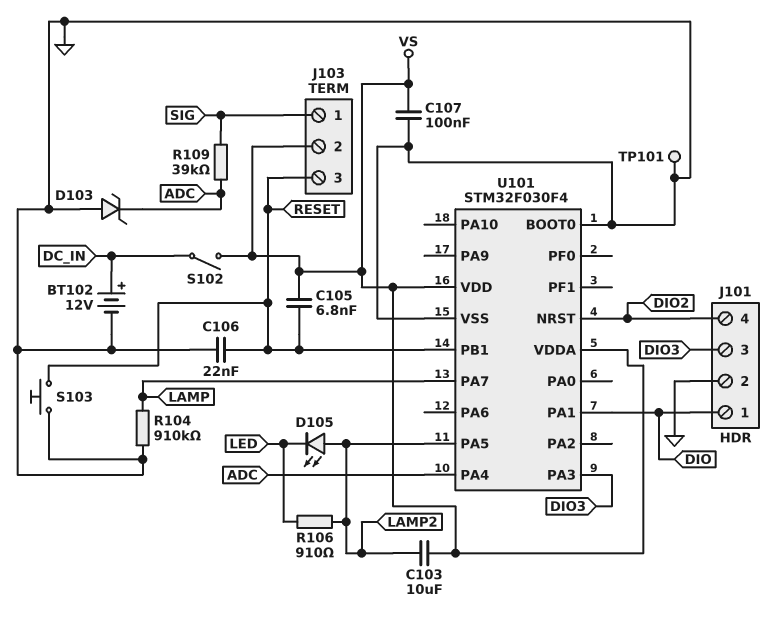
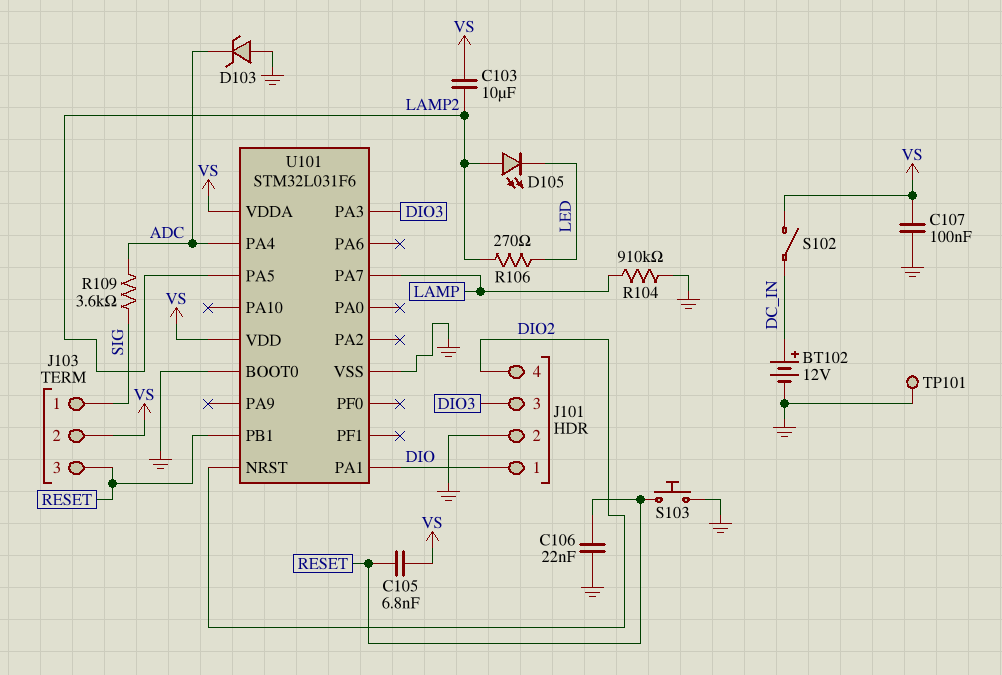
R106: 910 (LAMP2, LED) -> 270 (LAMP2, LED)
R109: 39k (ADC, SIG) -> 3.6k (ADC, SIG)
U101: STM32F030F4 -> STM32L031F6

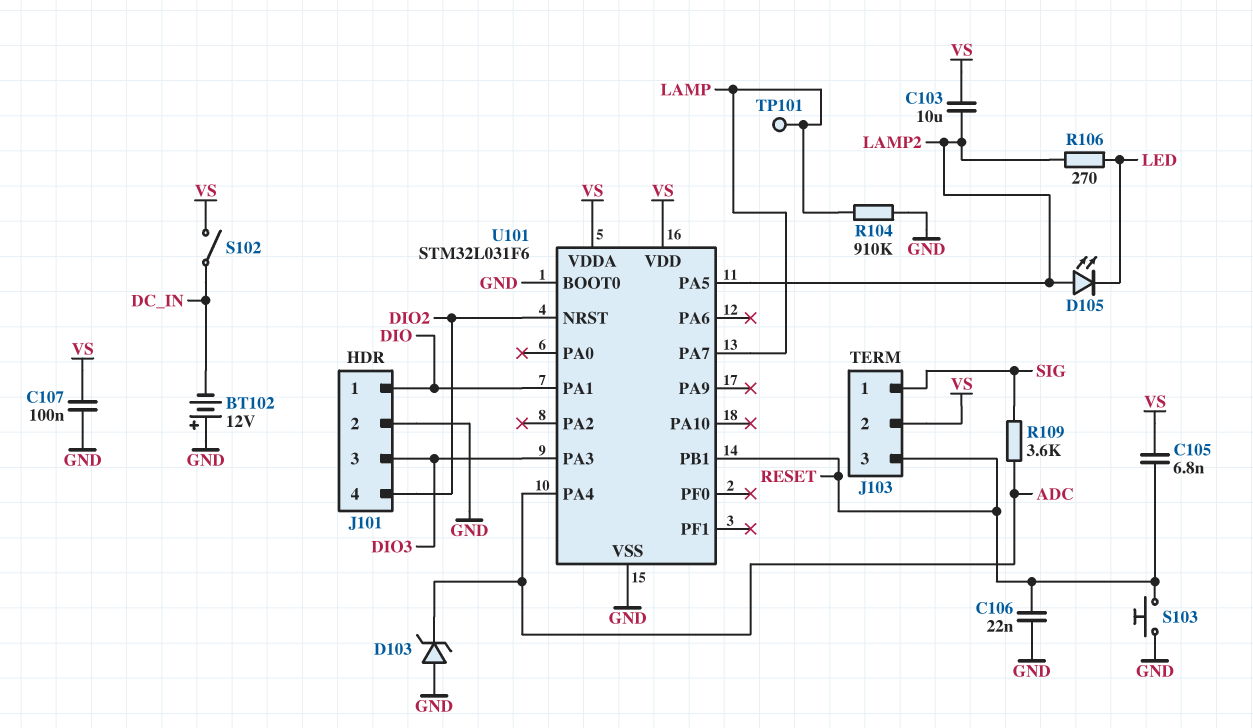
BT102: 12V (plus DC_IN, minus GND) -> 12V (plus GND, minus DC_IN)
TP101: test point (GND) -> test point (LAMP)

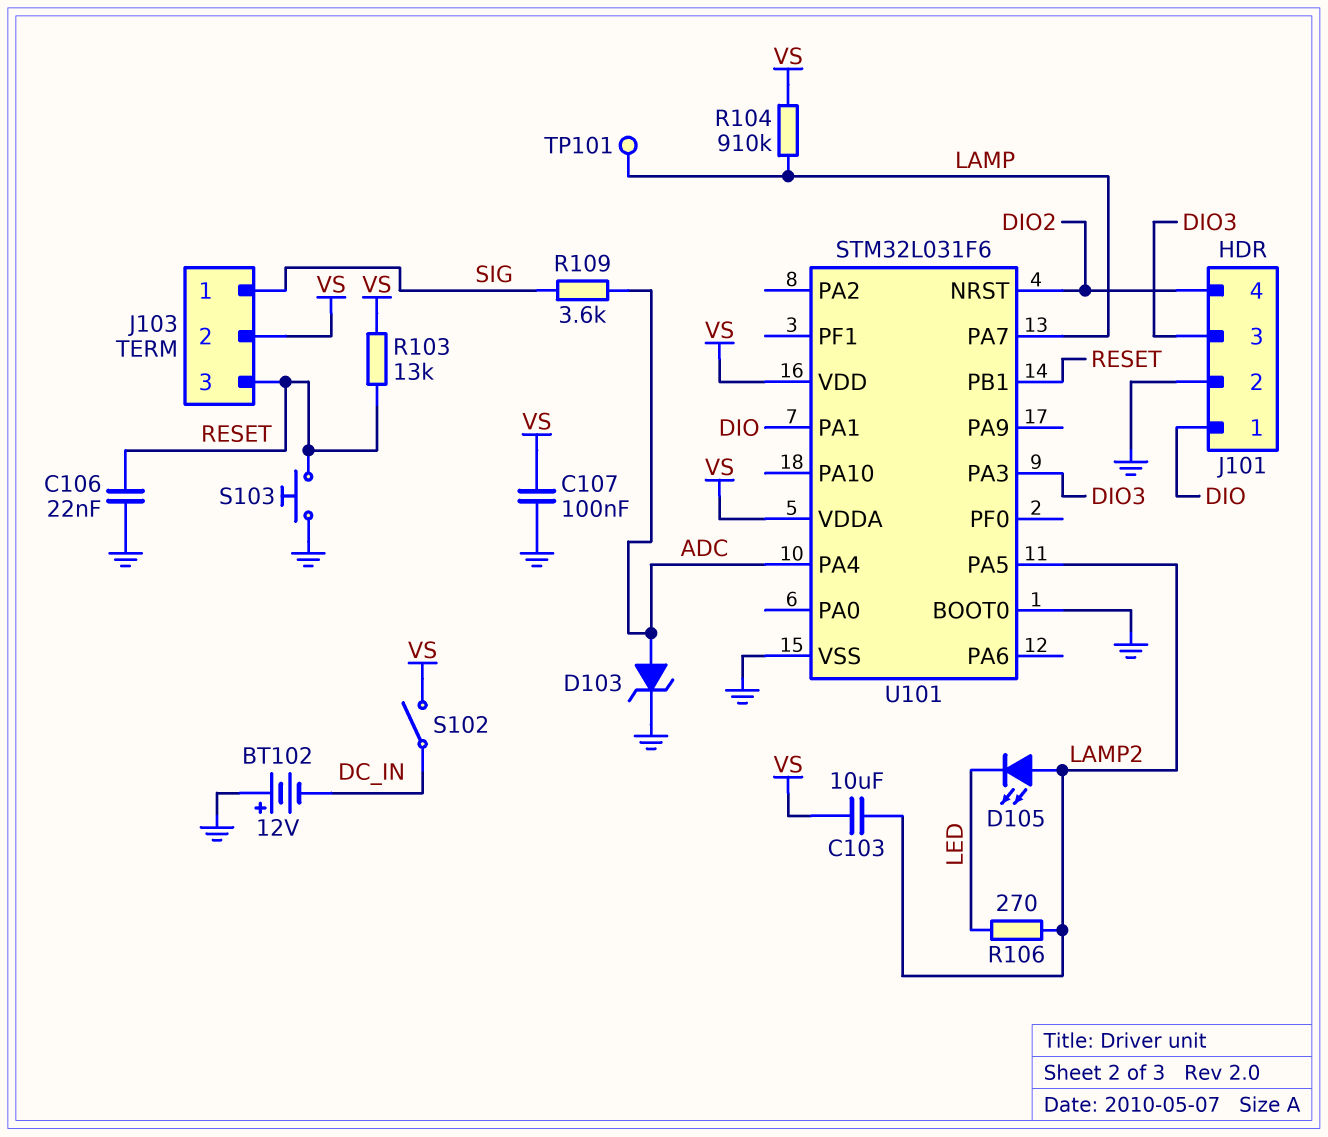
C105: 6.8nF (RESET, VS) -> none
D103: zener (A GND, K ADC) -> zener (A ADC, K GND)
R103: none -> 13k (RESET, VS)
R104: 910k (GND, LAMP) -> 910k (LAMP, VS)

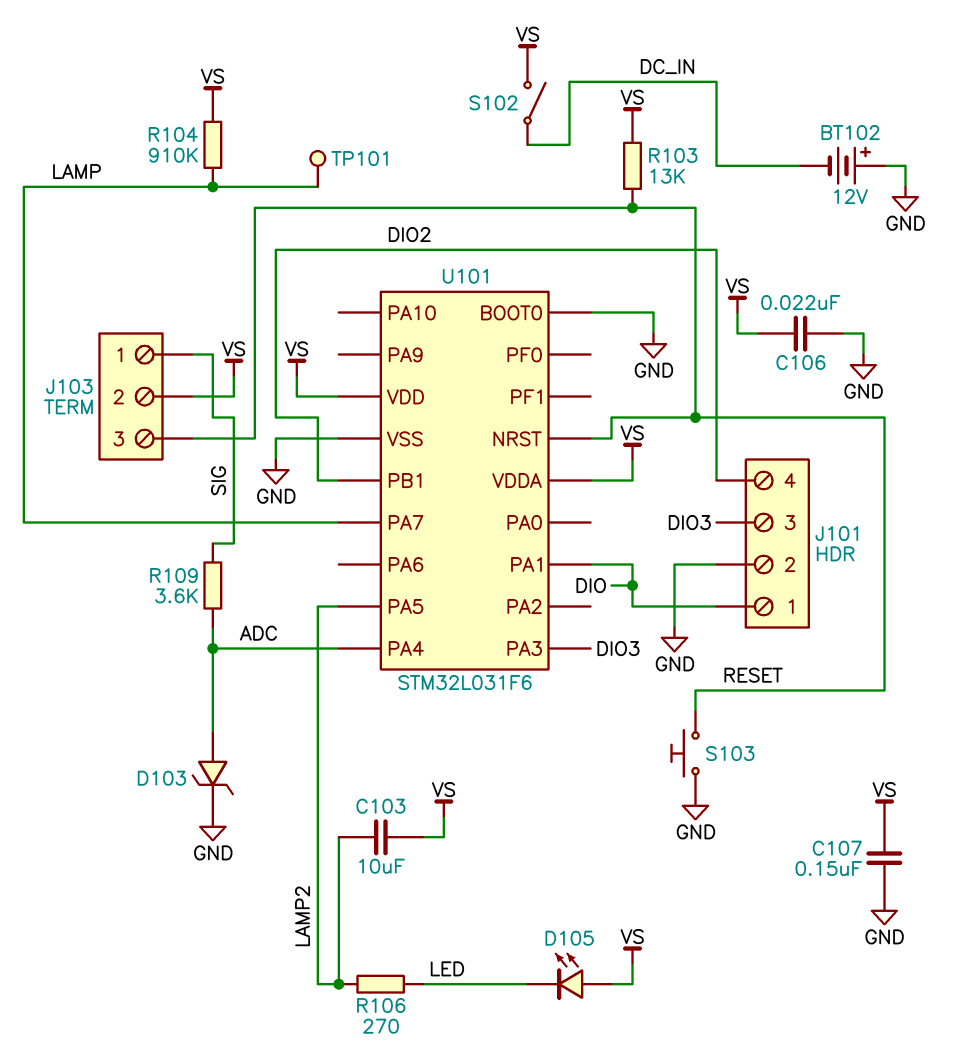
C106: 22nF (GND, RESET) -> 22nF (GND, VS)
C107: 100nF (GND, VS) -> 150nF (GND, VS)
D105: LED (A LAMP2, K LED) -> LED (A VS, K LED)
U101 pin NRST: DIO2 -> RESET
U101 pin PB1: RESET -> DIO2

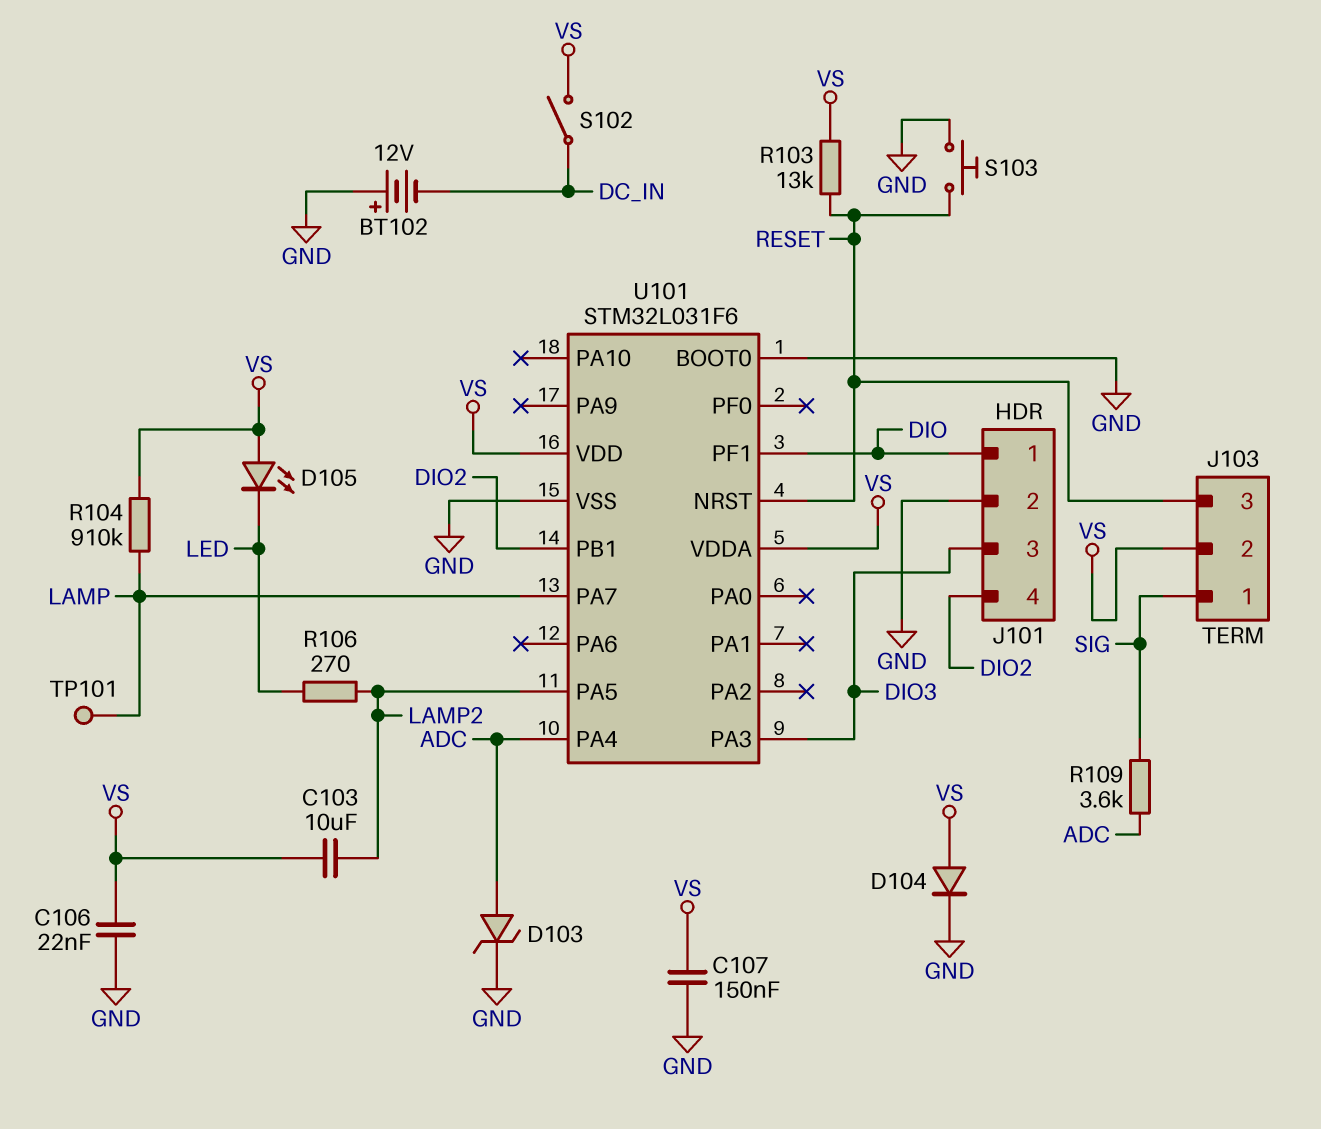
D104: none -> diode (A VS, K GND)
U101 pin PA1: DIO -> none
U101 pin PF1: none -> DIO

